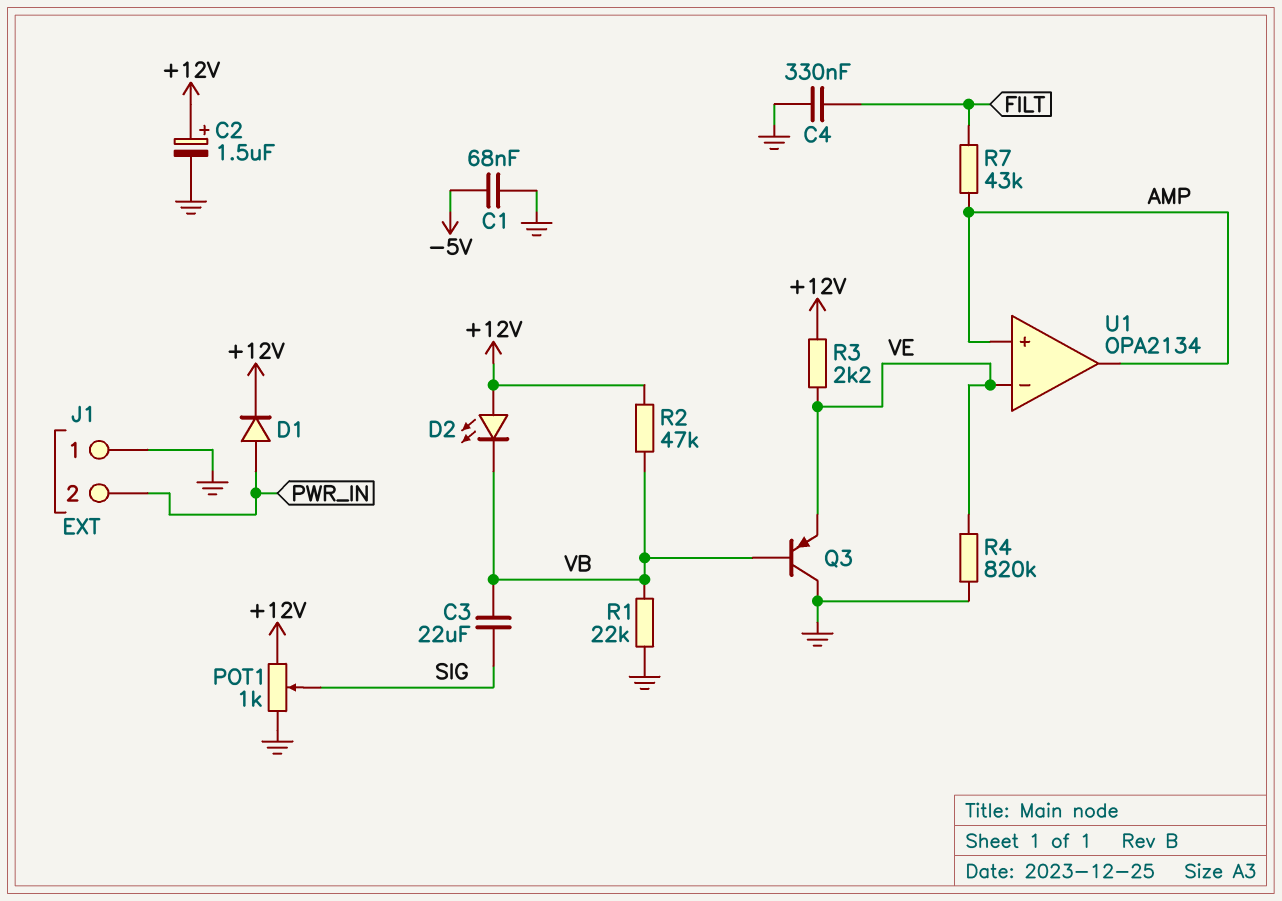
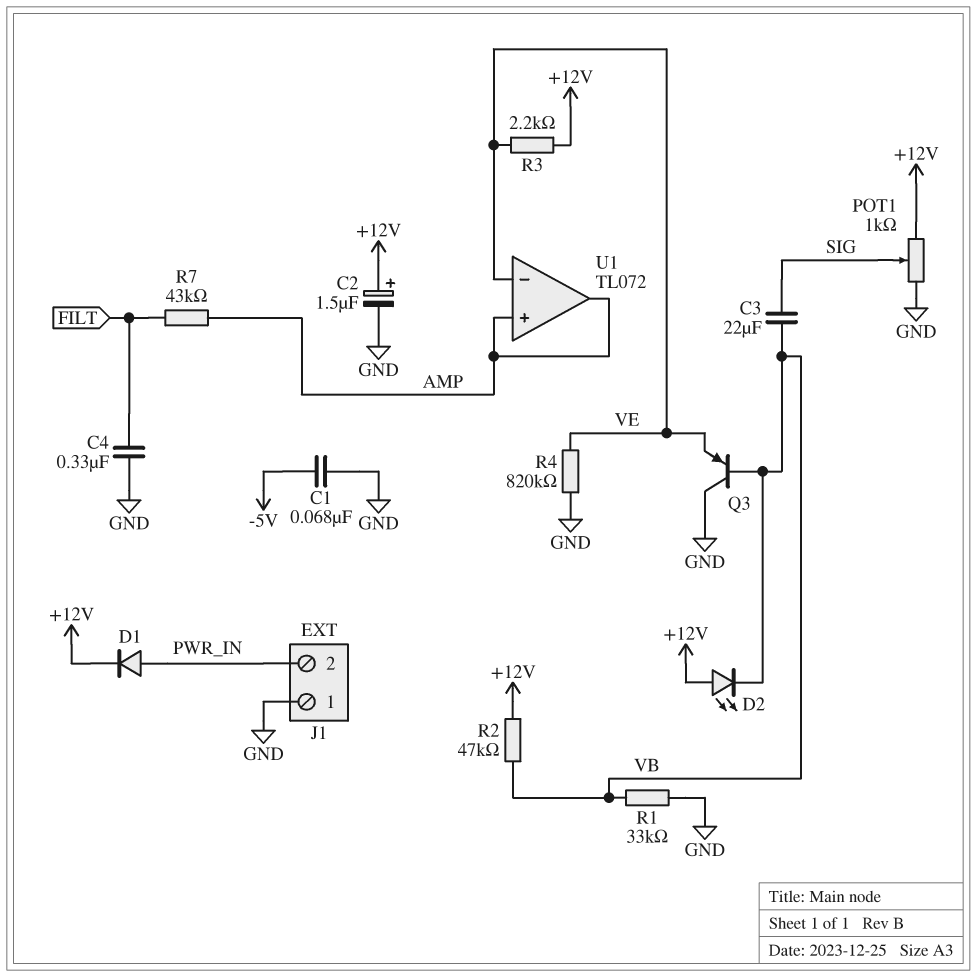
R1: 22k (GND, VB) -> 33k (GND, VB)
U1: OPA2134 -> TL072

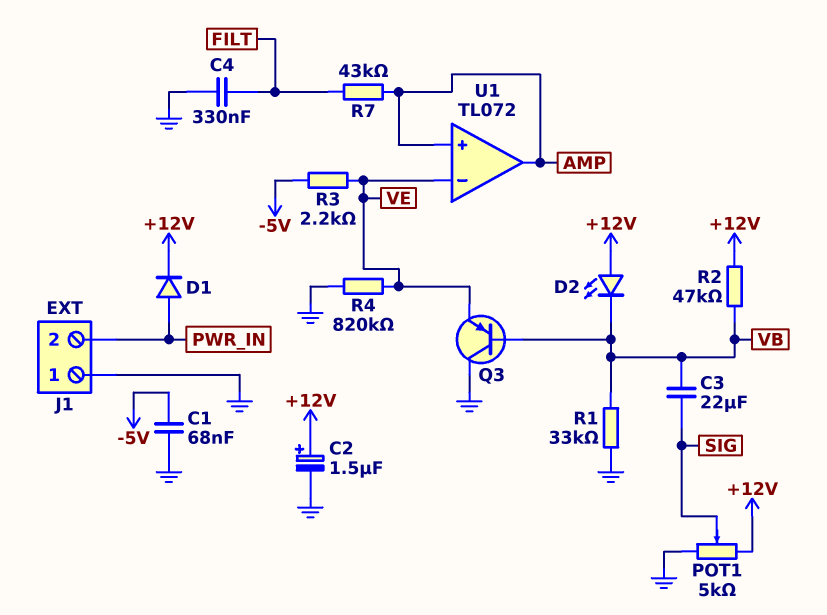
POT1: 1k (+12V, GND, wiper SIG) -> 5k (+12V, GND, wiper SIG)
R3: 2.2k (+12V, VE) -> 2.2k (-5V, VE)

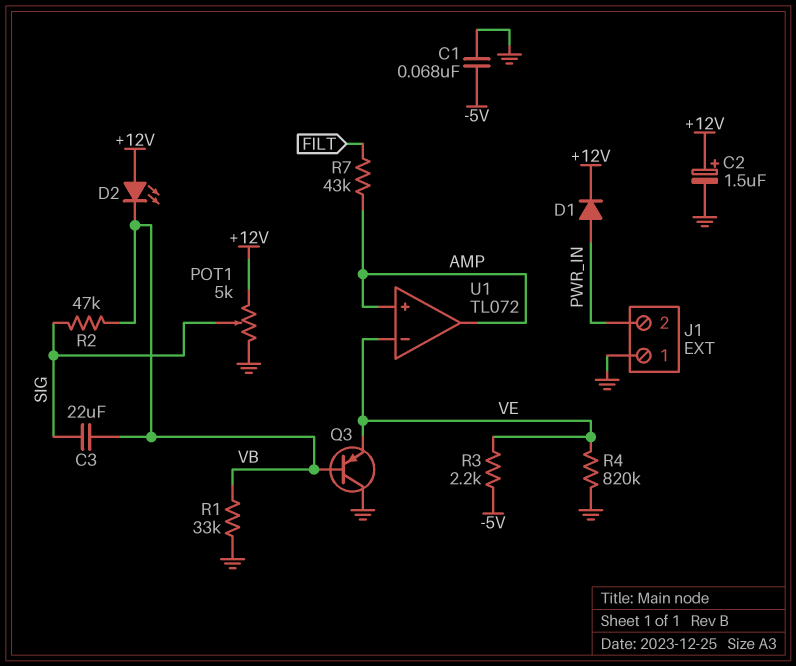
C4: 330nF (FILT, GND) -> none
R2: 47k (+12V, VB) -> 47k (SIG, VB)

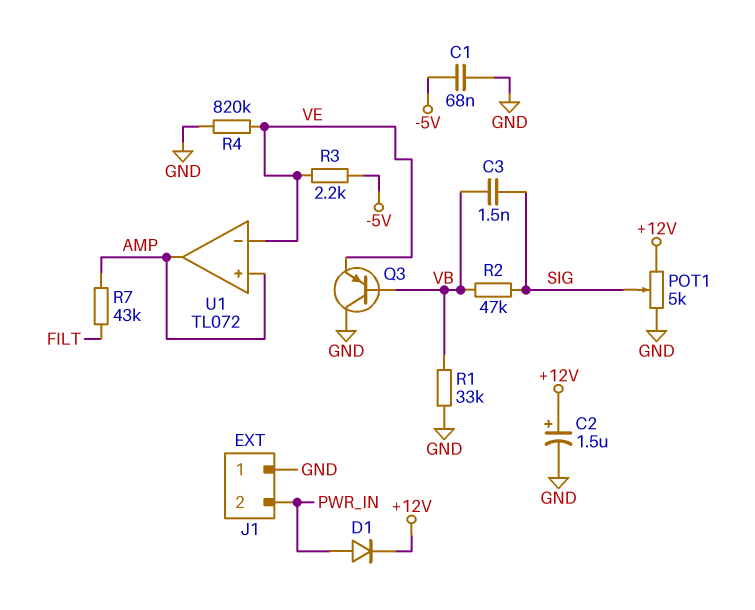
C3: 22uF (SIG, VB) -> 1.5nF (SIG, VB)
D2: LED (A +12V, K VB) -> none

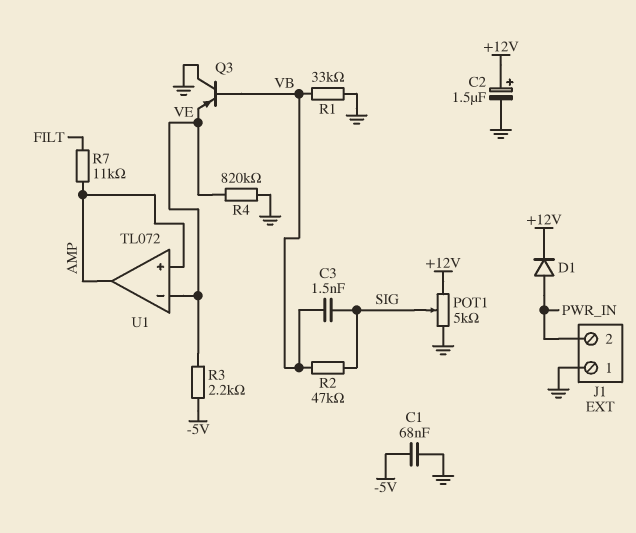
R7: 43k (AMP, FILT) -> 11k (AMP, FILT)

